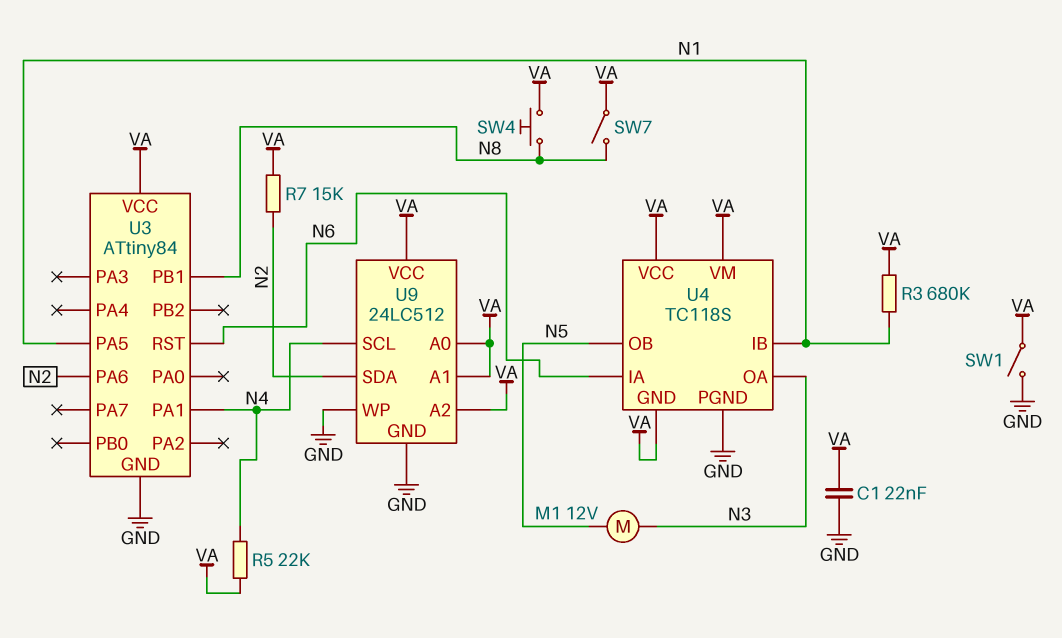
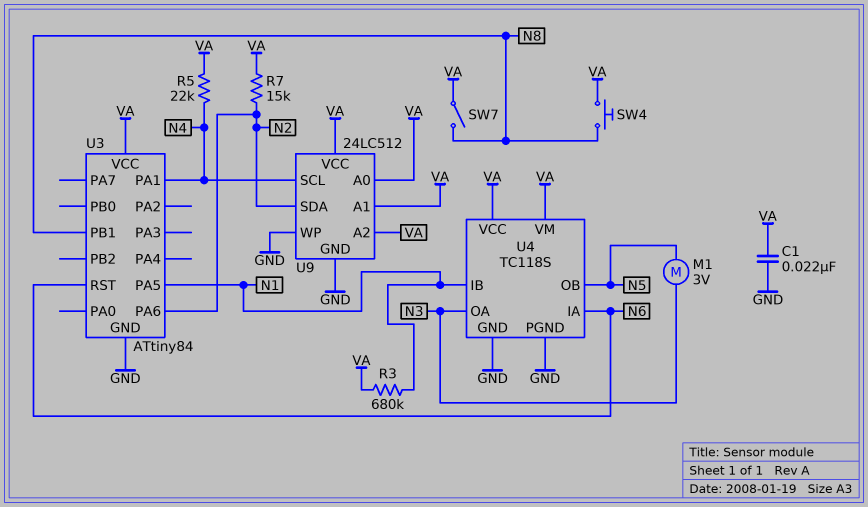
M1: motor 12V (N3, N5) -> motor 3V (N3, N5)
SW1: switch (GND, VA) -> none
U4 pin GND: VA -> GND

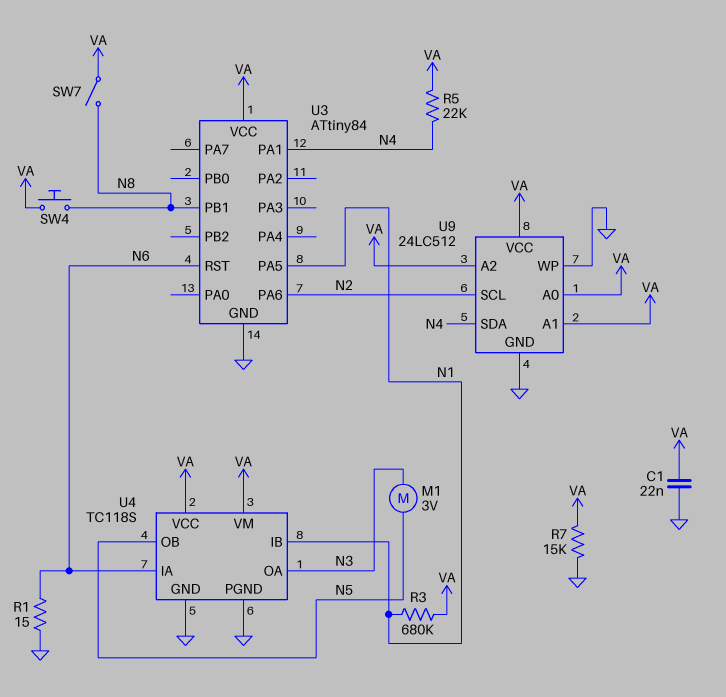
R1: none -> 15 (GND, N6)
R7: 15k (N2, VA) -> 15k (GND, VA)
U9 pin SCL: N4 -> N2
U9 pin SDA: N2 -> N4

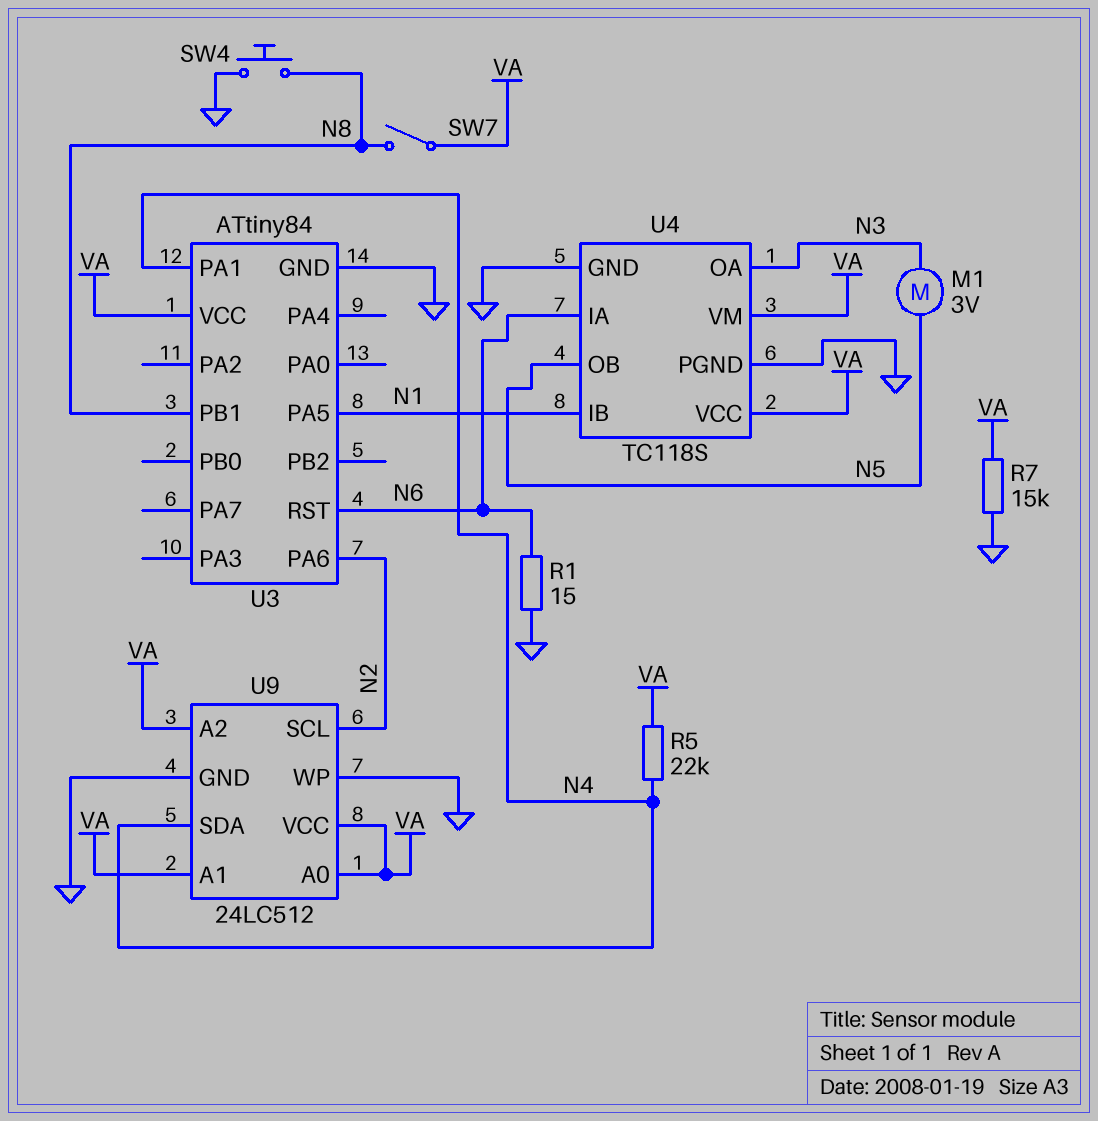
C1: 22nF (GND, VA) -> none
R3: 680k (N1, VA) -> none
SW4: button (N8, VA) -> button (GND, N8)

